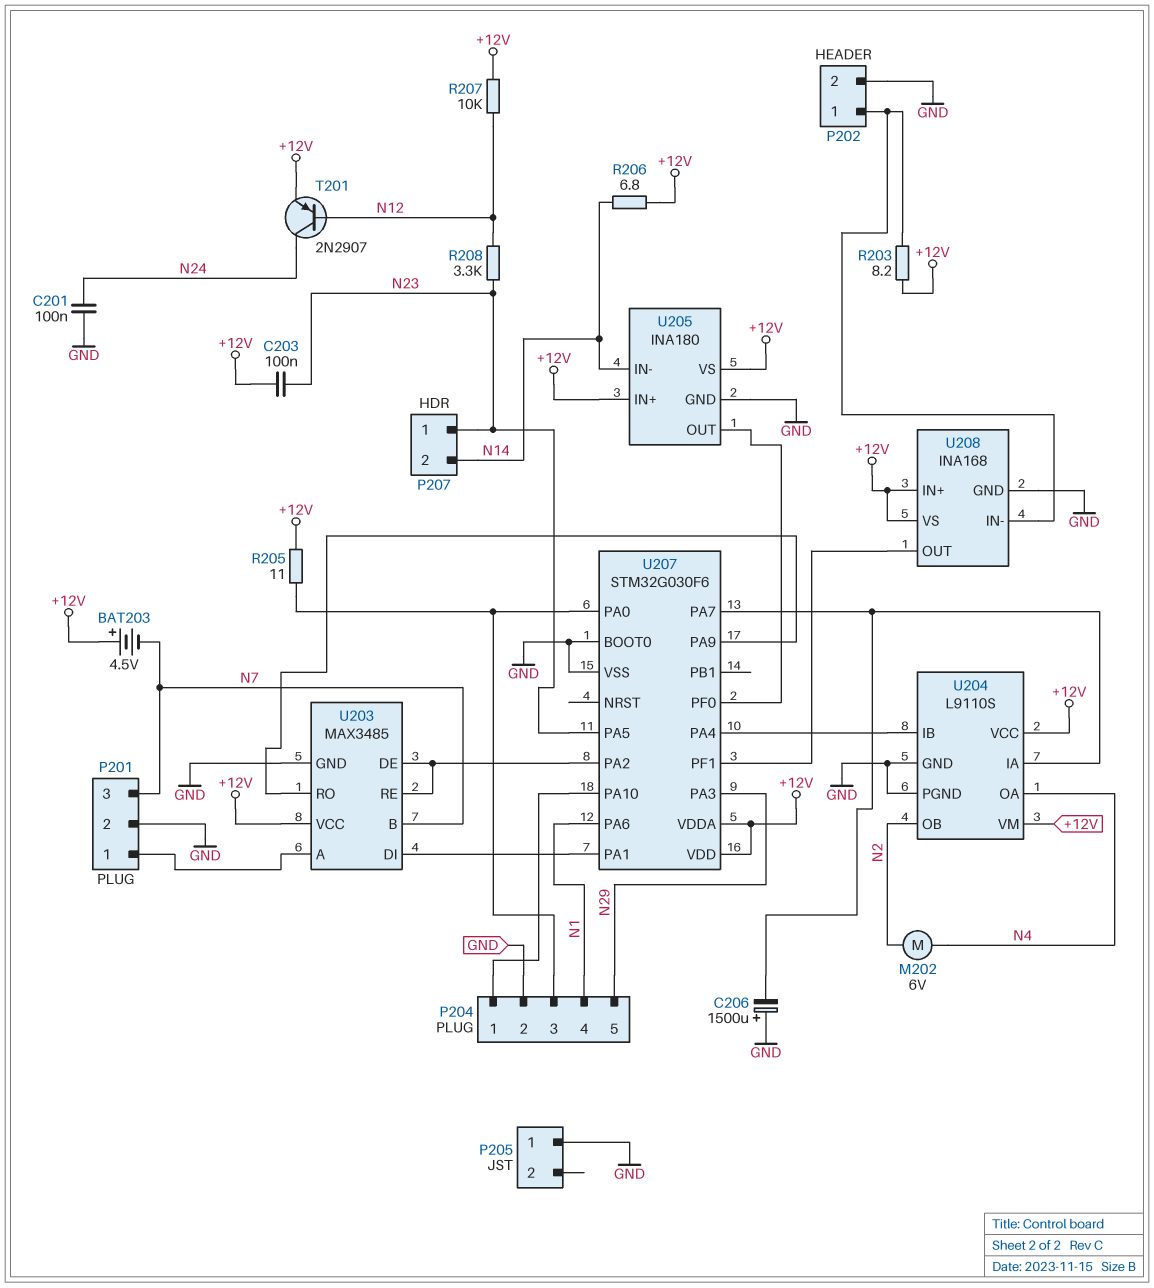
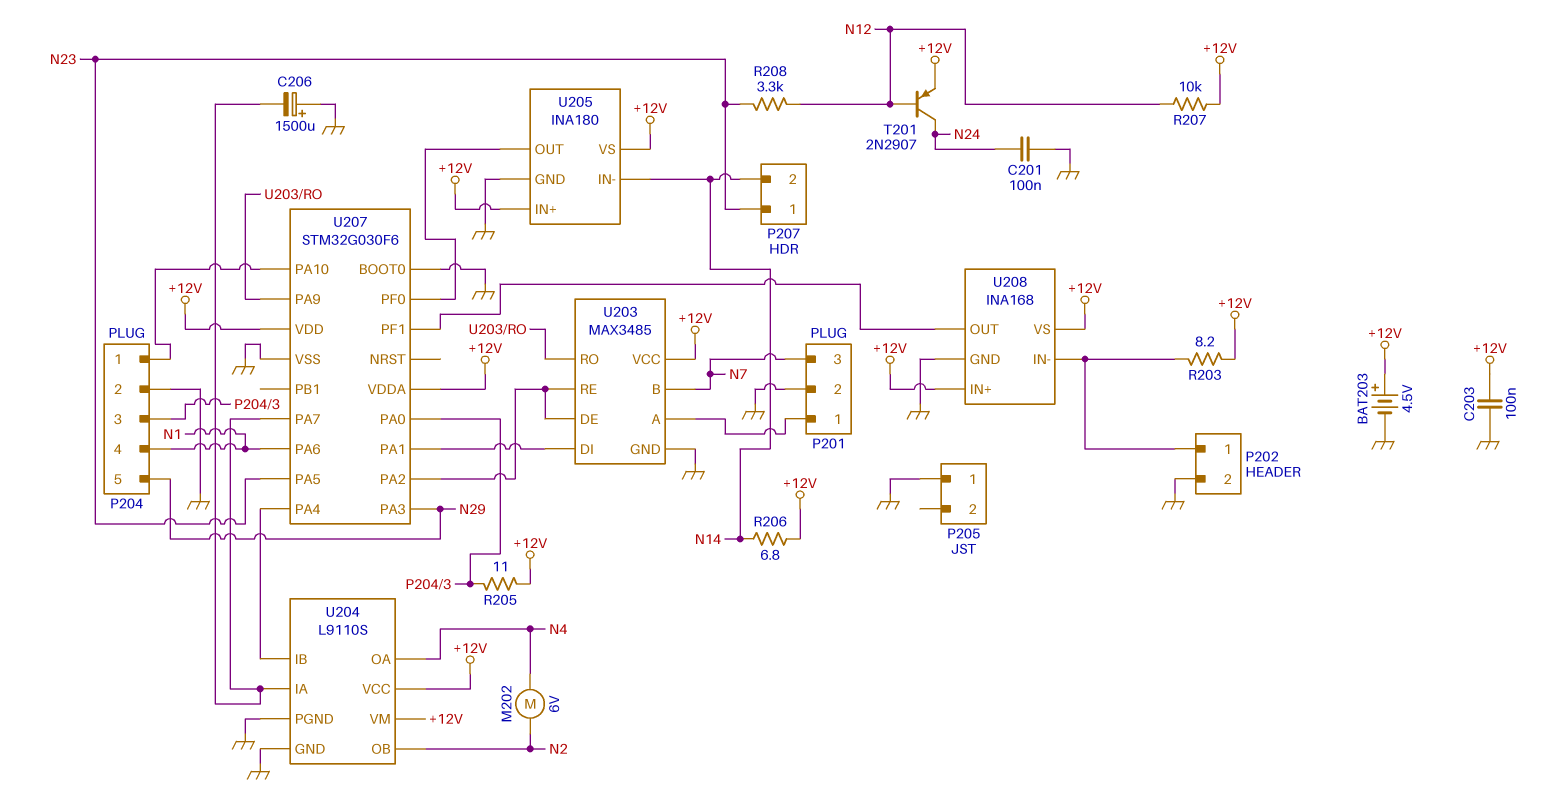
BAT203: 4.5V (plus +12V, minus N7) -> 4.5V (plus +12V, minus GND)
C203: 100nF (+12V, N23) -> 100nF (+12V, GND)

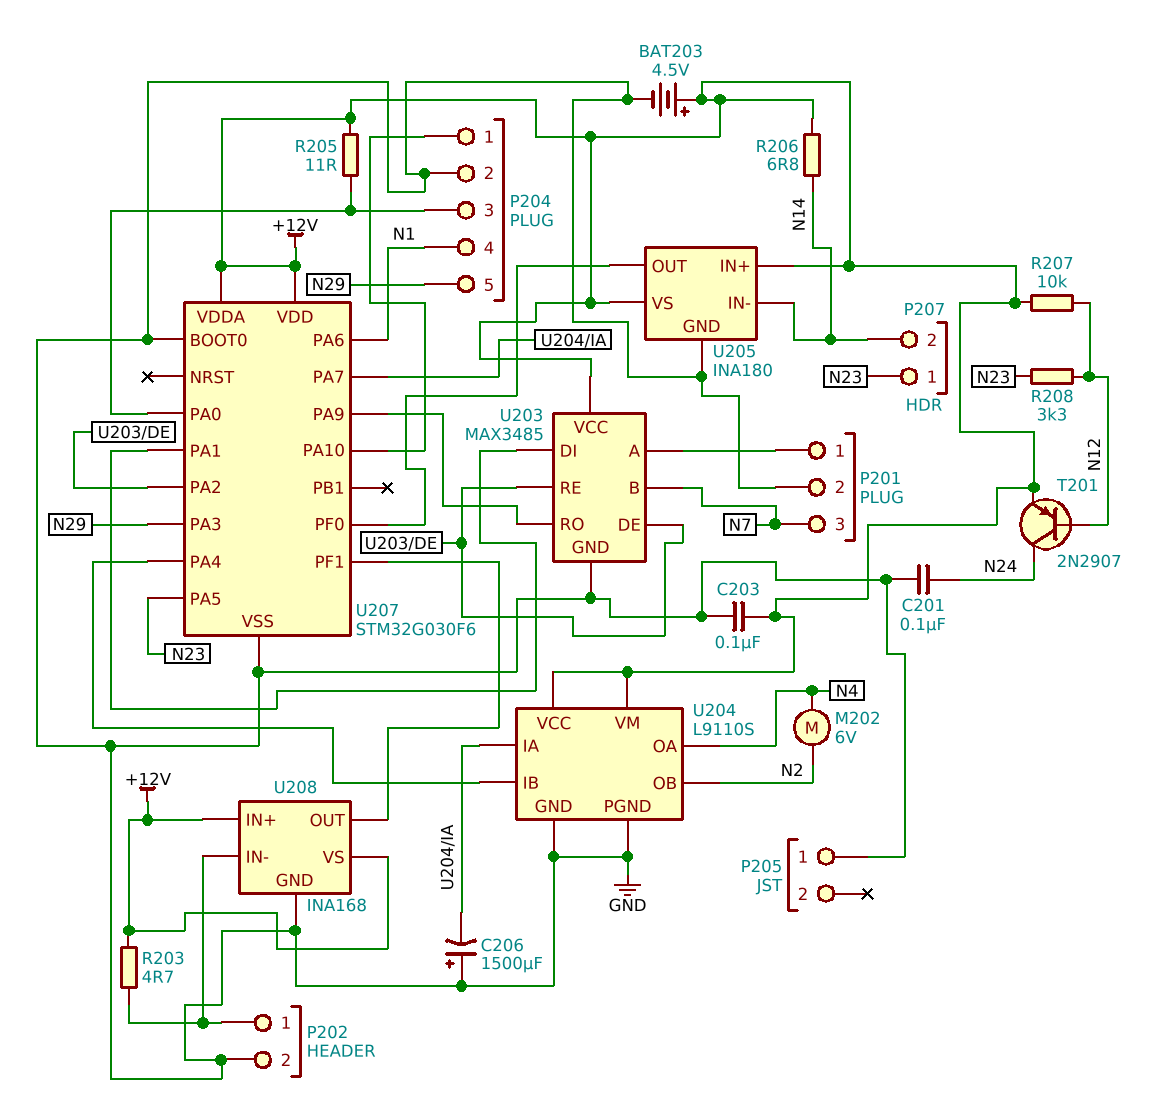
R203: 8.2 (+12V, P202/1) -> 4.7 (+12V, P202/1)

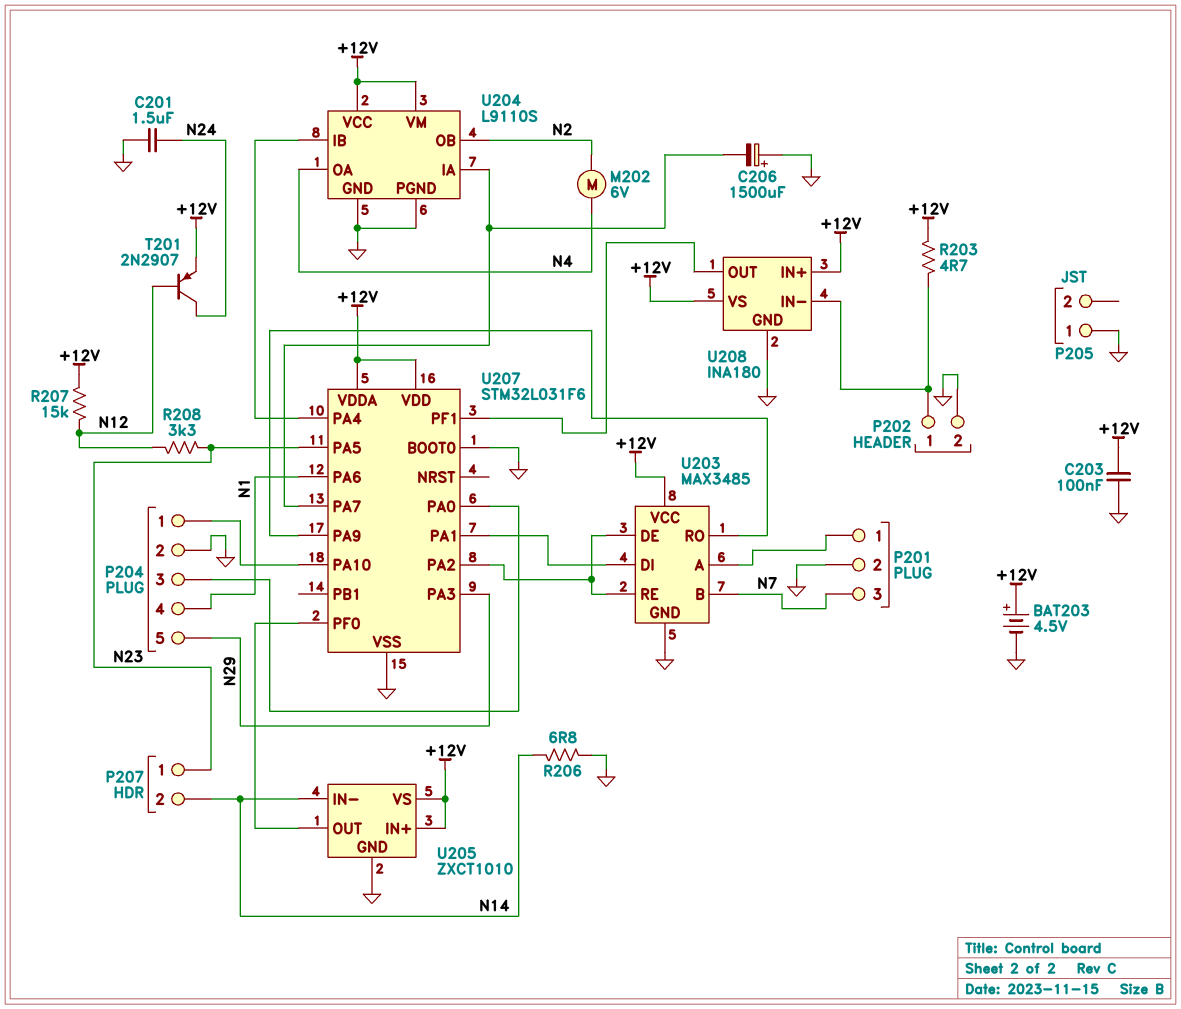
C201: 100nF (GND, N24) -> 1.5uF (GND, N24)
R205: 11 (+12V, P204/3) -> none
R206: 6.8 (+12V, N14) -> 6.8 (GND, N14)
R207: 10k (+12V, N12) -> 15k (+12V, N12)
U205: INA180 -> ZXCT1010
U207: STM32G030F6 -> STM32L031F6
U208: INA168 -> INA180

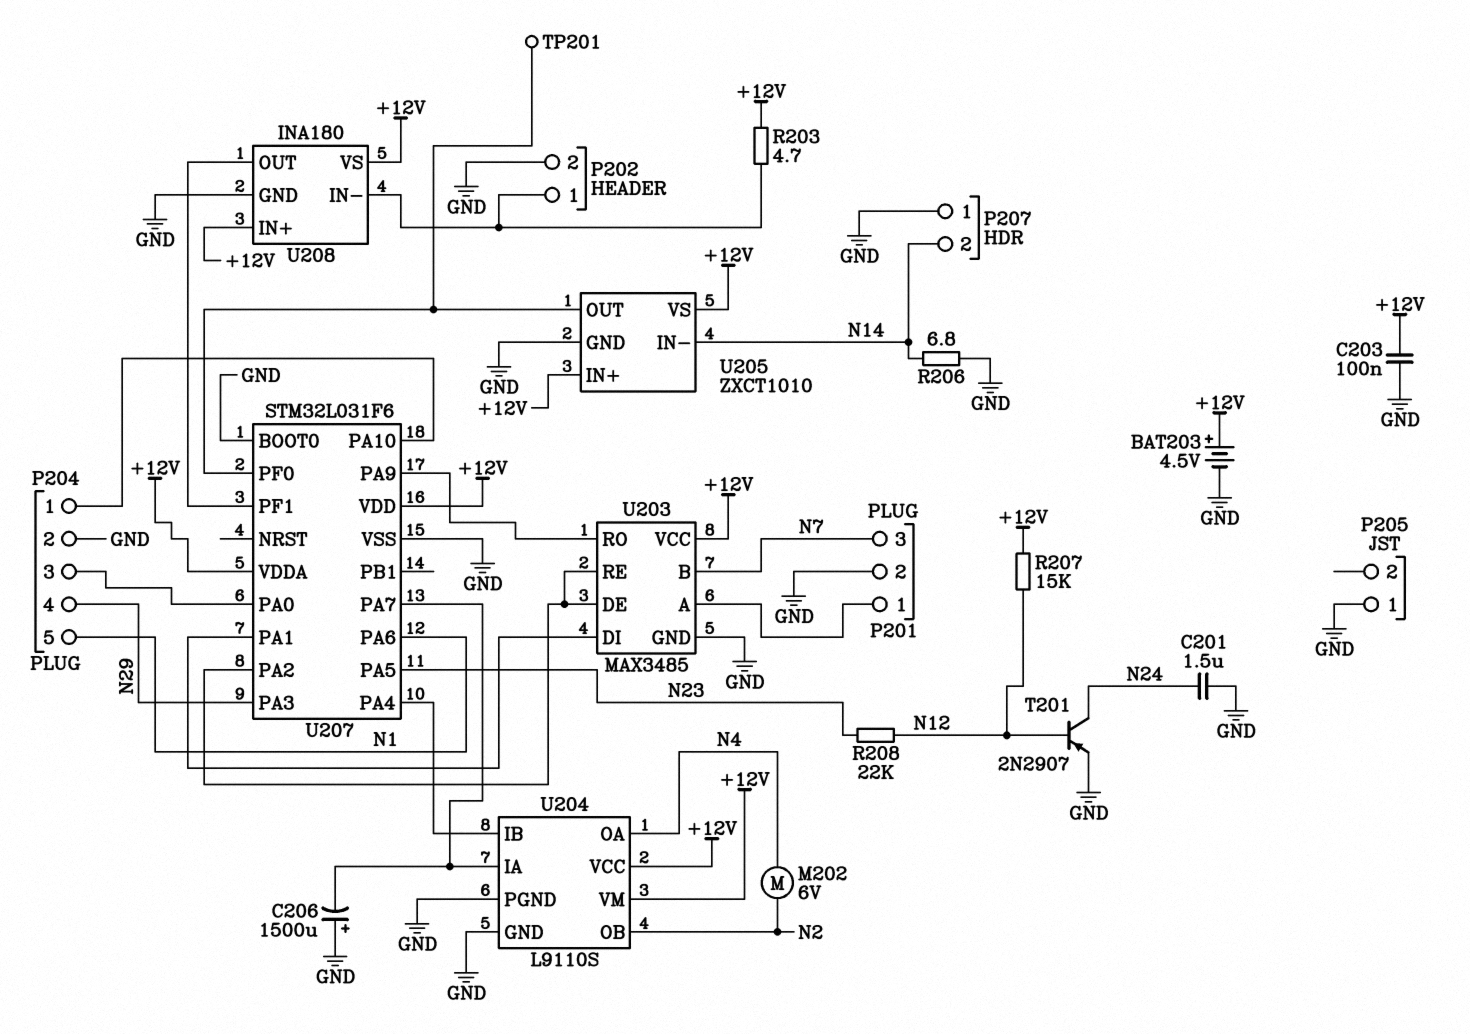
P204 pin 4: N1 -> N29
P204 pin 5: N29 -> N1
P207 pin 1: N23 -> GND
R208: 3.3k (N12, N23) -> 22k (N12, N23)
T201: PNP 2N2907 (B N12, C N24, E +12V) -> PNP 2N2907 (B N12, C N24, E GND)
TP201: none -> test point (U205/OUT)

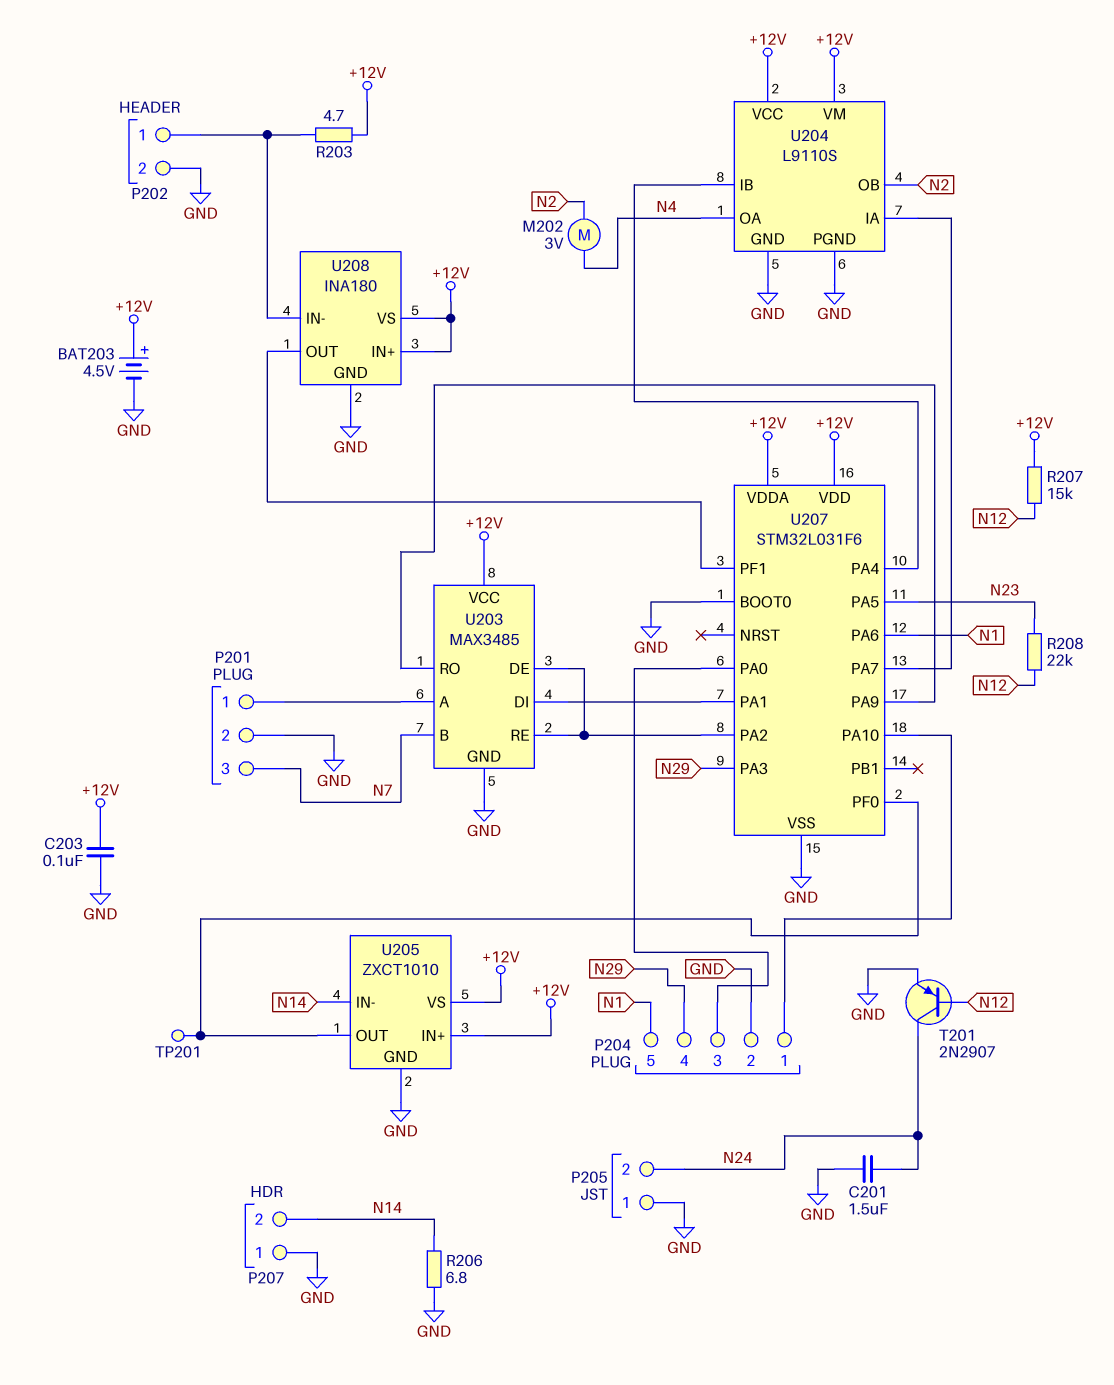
C206: 1500uF (plus GND, minus U204/IA) -> none
M202: motor 6V (N2, N4) -> motor 3V (N2, N4)
P205 pin 2: none -> N24

